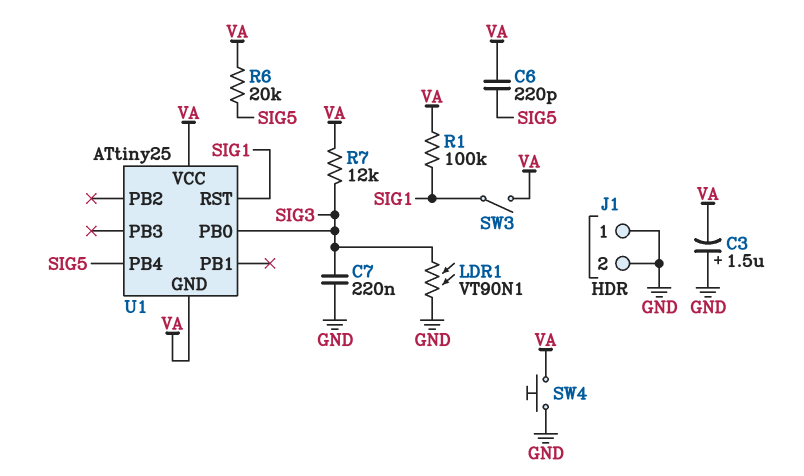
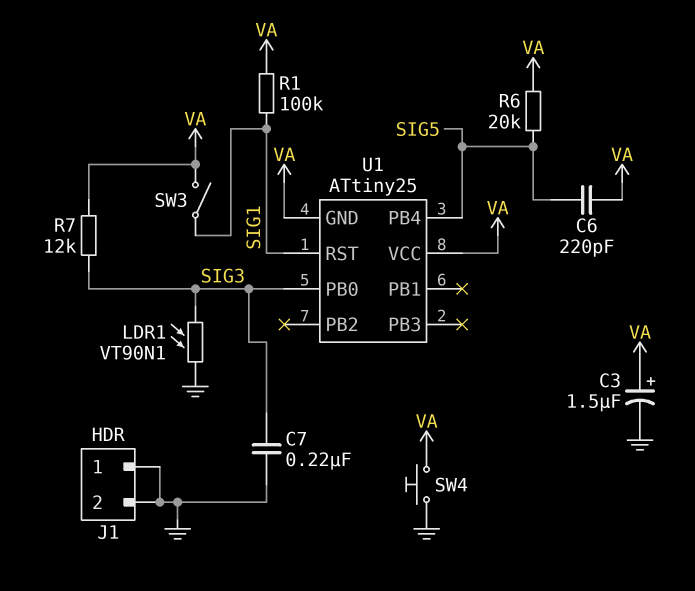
C3: 1.5uF (plus GND, minus VA) -> 1.5uF (plus VA, minus GND)

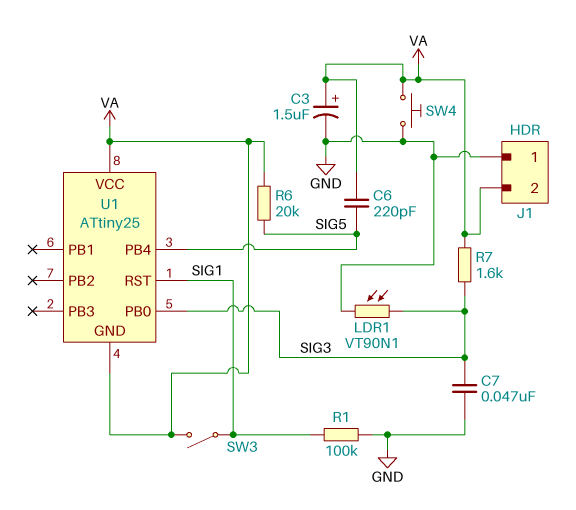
C7: 220nF (GND, SIG3) -> 47nF (GND, SIG3)
J1 pin 2: GND -> VA
R1: 100k (SIG1, VA) -> 100k (GND, SIG1)
R7: 12k (SIG3, VA) -> 1.6k (SIG3, VA)

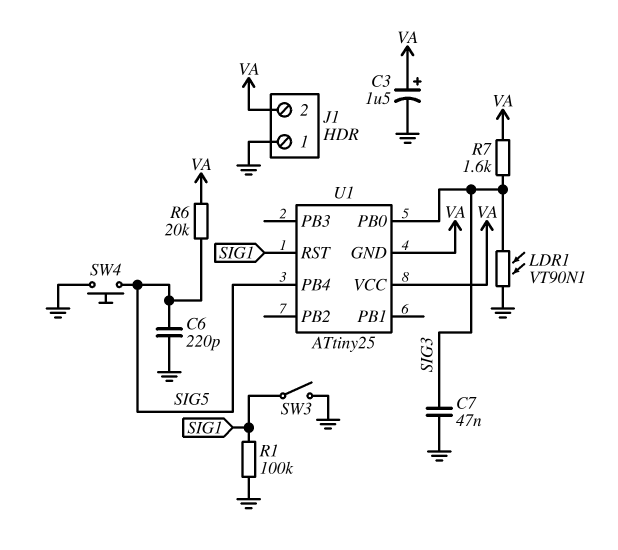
C6: 220pF (SIG5, VA) -> 220pF (GND, SIG5)
SW3: switch (SIG1, VA) -> switch (GND, SIG1)
SW4: button (GND, VA) -> button (GND, SIG5)

